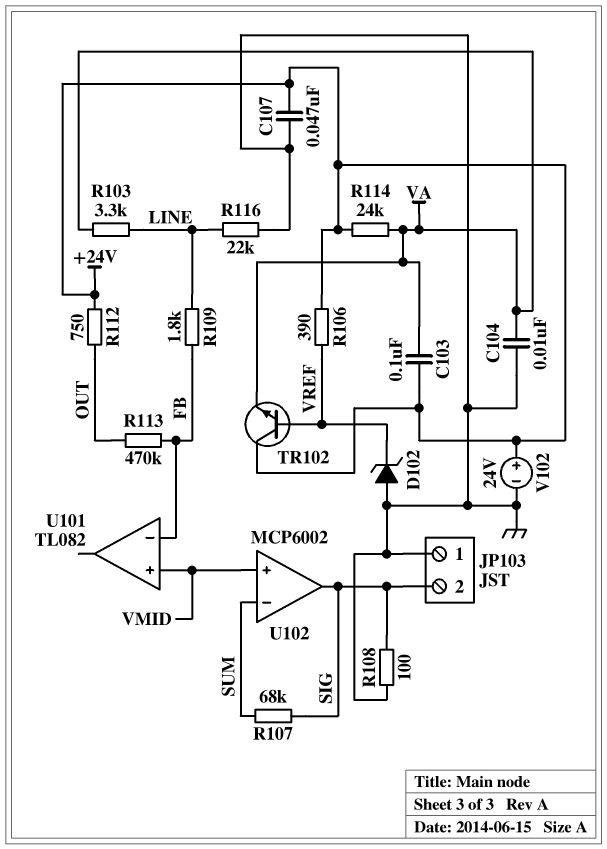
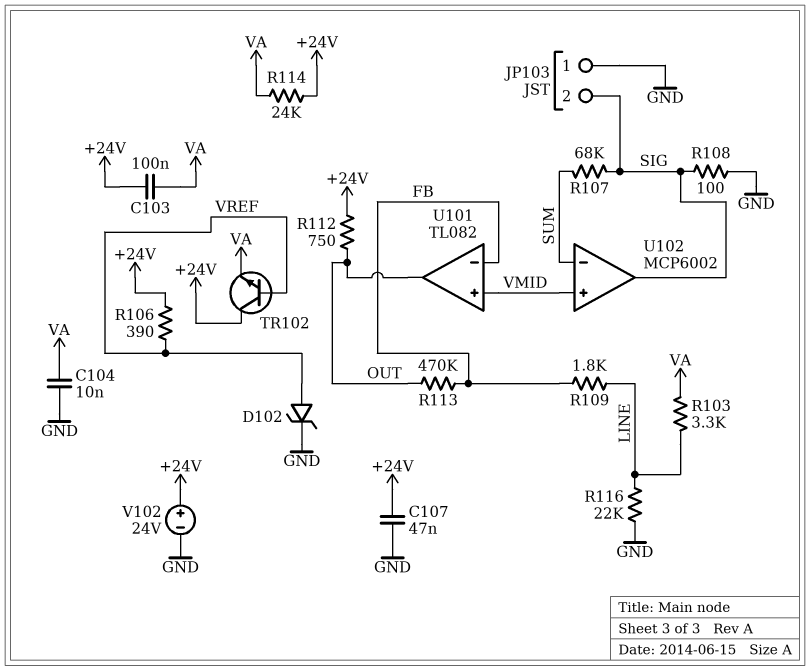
D102: zener (A GND, K VREF) -> zener (A VREF, K GND)
U101 pin out: none -> OUT

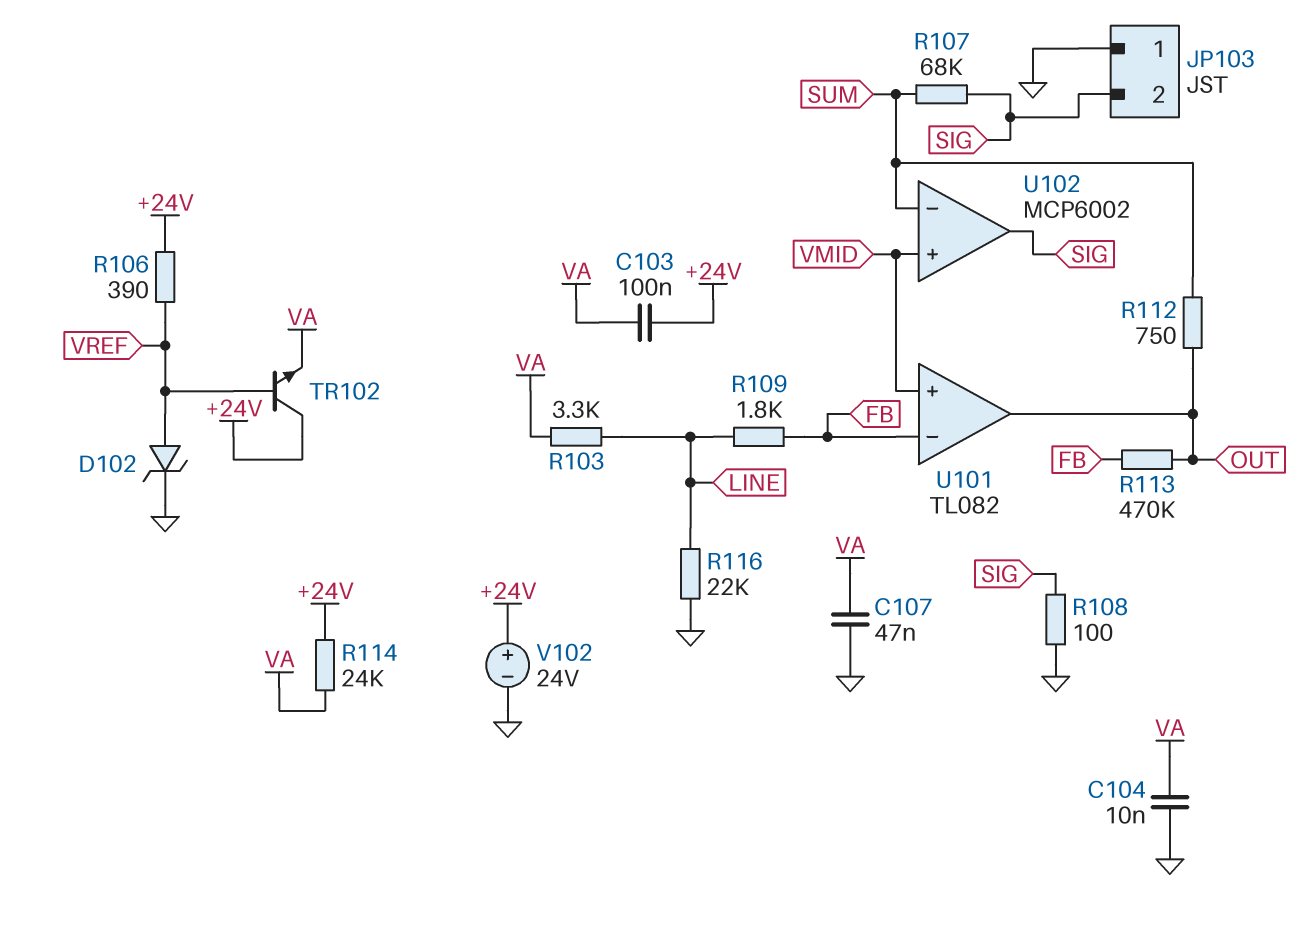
C107: 47nF (+24V, GND) -> 47nF (GND, VA)
R112: 750 (+24V, OUT) -> 750 (OUT, SUM)

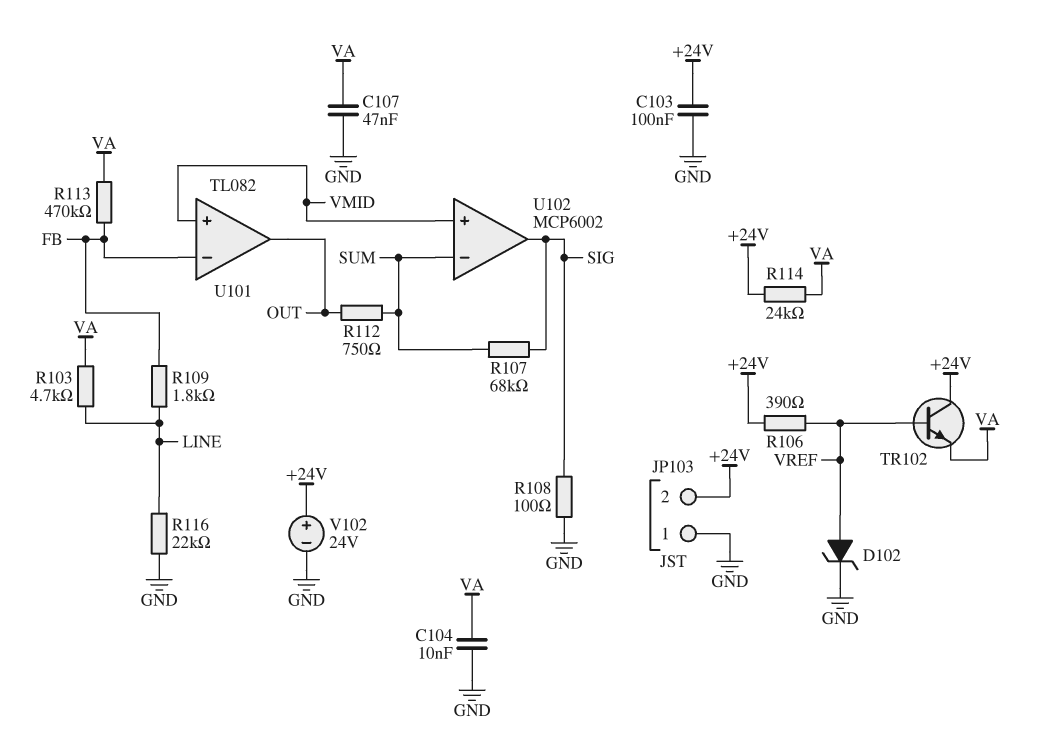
C103: 100nF (+24V, VA) -> 100nF (+24V, GND)
JP103 pin 2: SIG -> +24V
R103: 3.3k (LINE, VA) -> 4.7k (LINE, VA)
R113: 470k (FB, OUT) -> 470k (FB, VA)

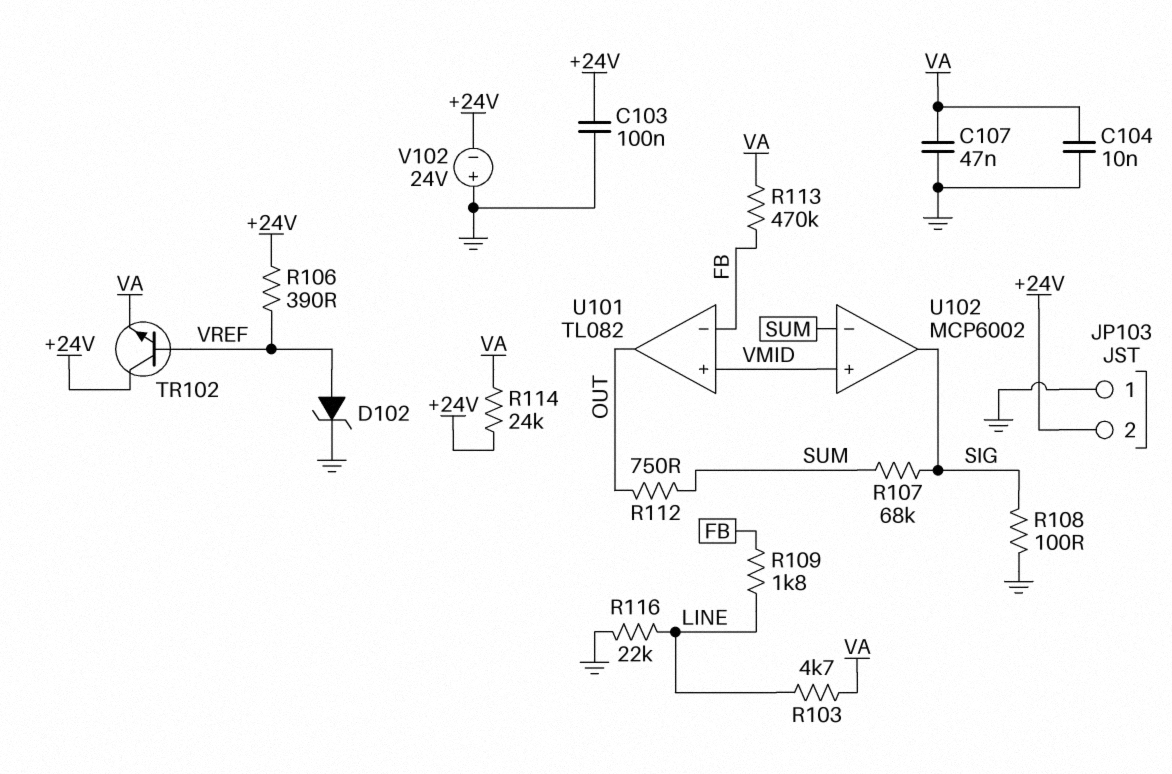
V102: 24V (plus +24V, minus GND) -> 24V (plus GND, minus +24V)

